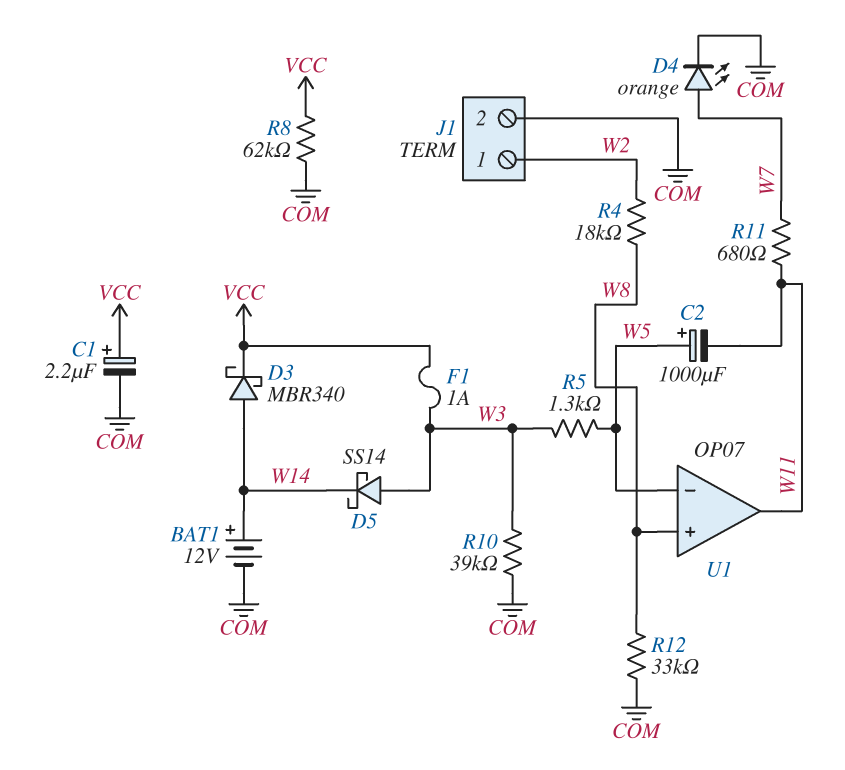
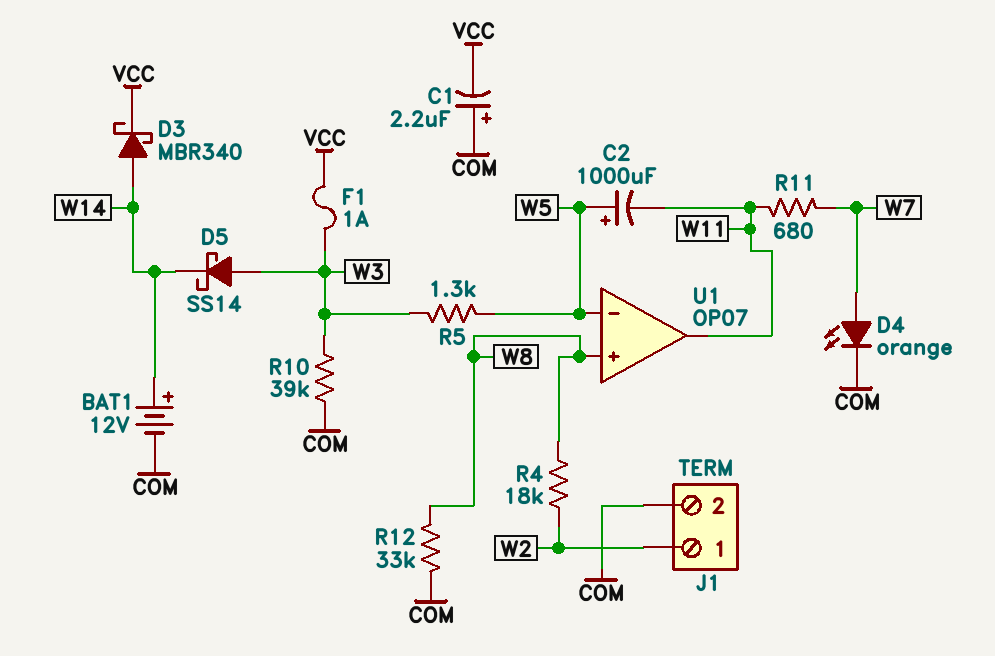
C1: 2.2uF (plus VCC, minus COM) -> 2.2uF (plus COM, minus VCC)
R8: 62k (COM, VCC) -> none

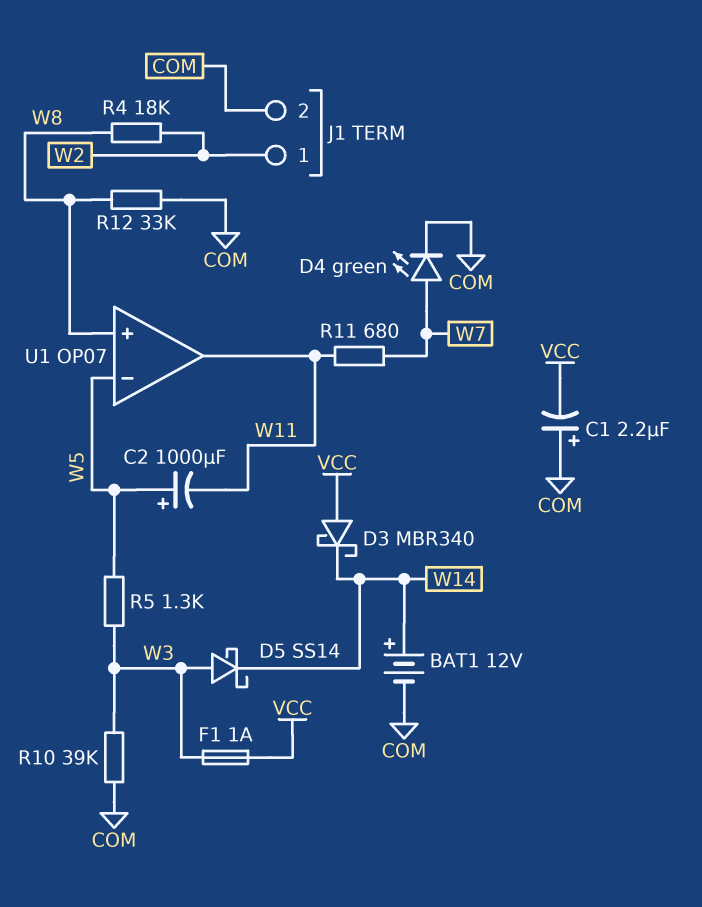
D3: schottky MBR340 (A W14, K VCC) -> schottky MBR340 (A VCC, K W14)
D4: LED orange (A W7, K COM) -> LED green (A W7, K COM)

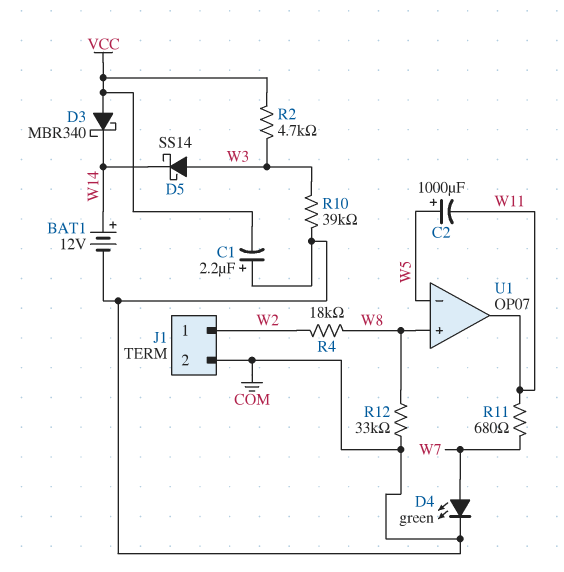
F1: 1A (VCC, W3) -> none
R2: none -> 4.7k (VCC, W3)
R5: 1.3k (W3, W5) -> none

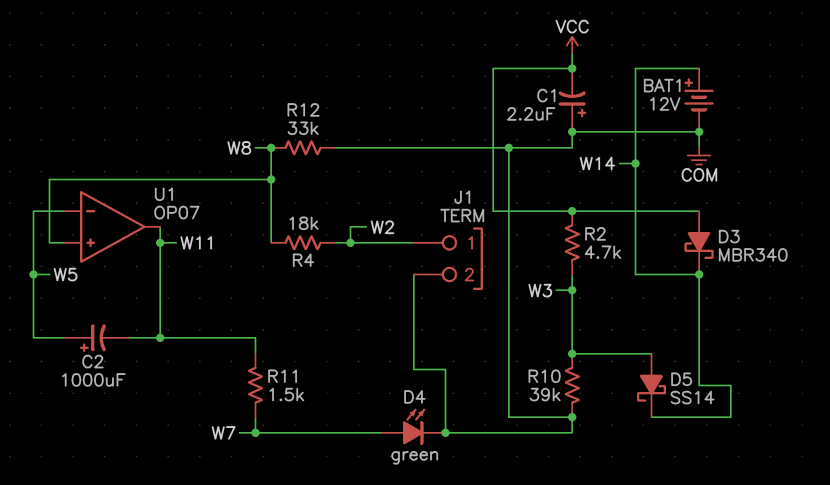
R11: 680 (W7, W11) -> 1.5k (W7, W11)

